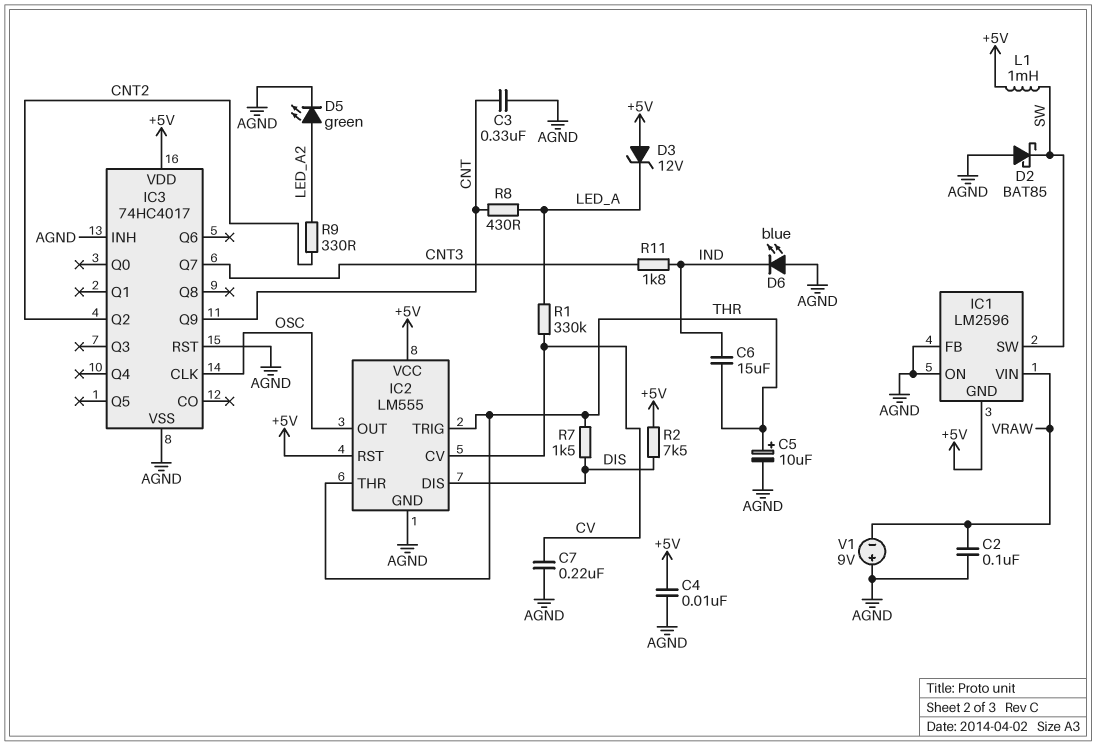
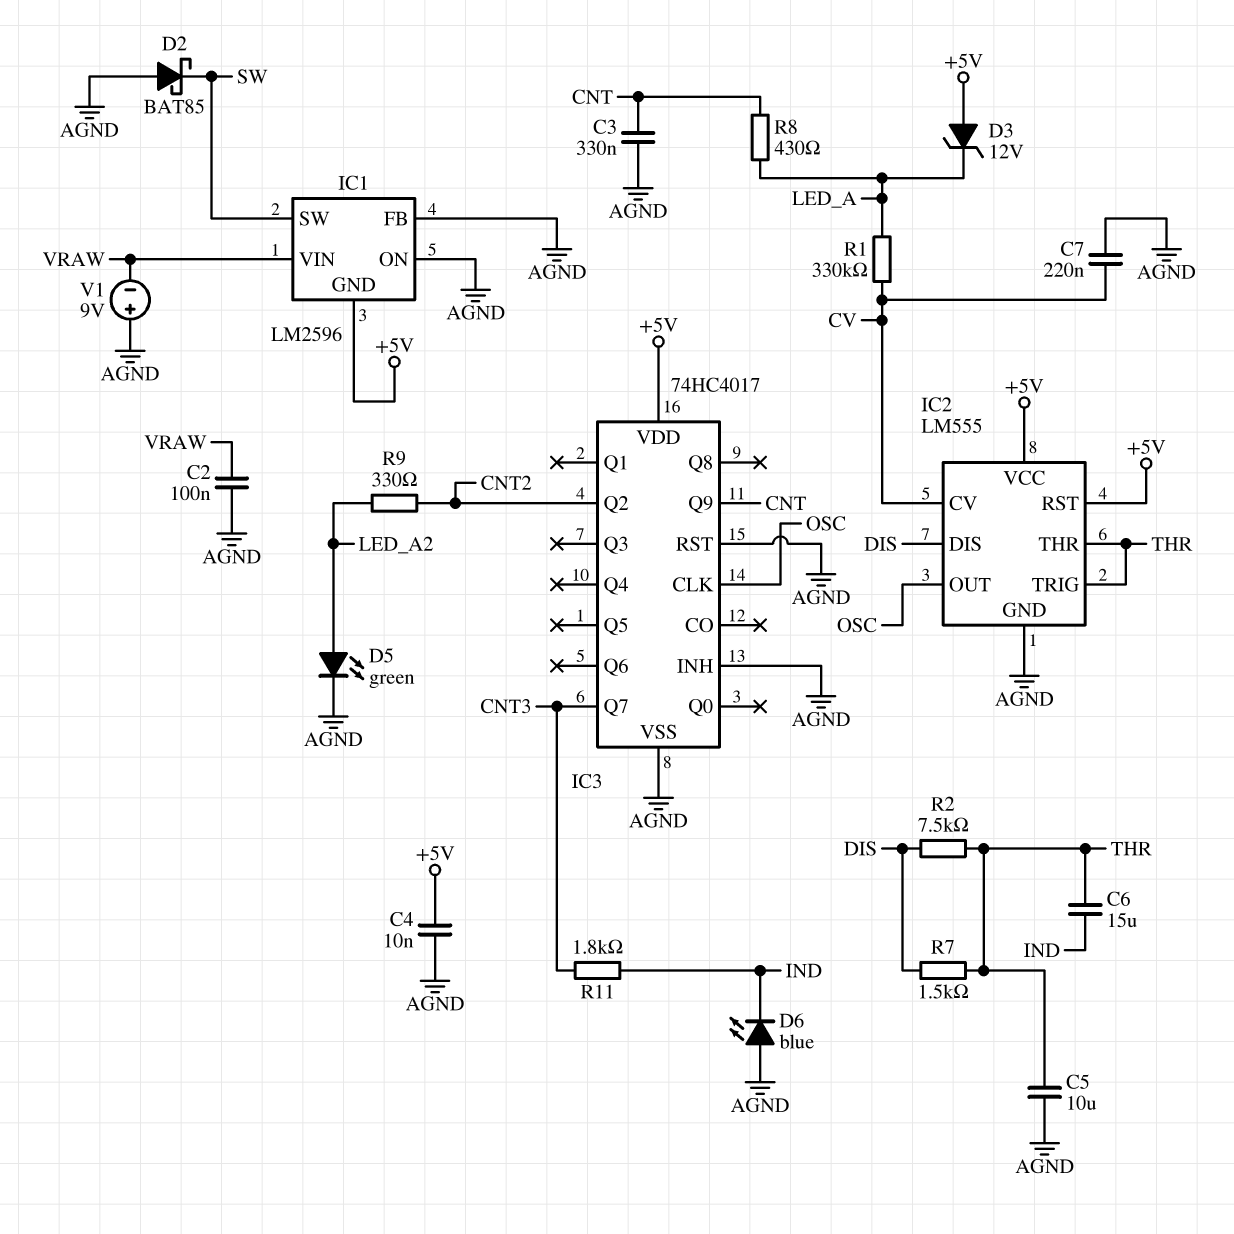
C5: 10uF (plus THR, minus AGND) -> 10uF (AGND, THR)
L1: 1mH (+5V, SW) -> none
R2: 7.5k (+5V, DIS) -> 7.5k (DIS, THR)

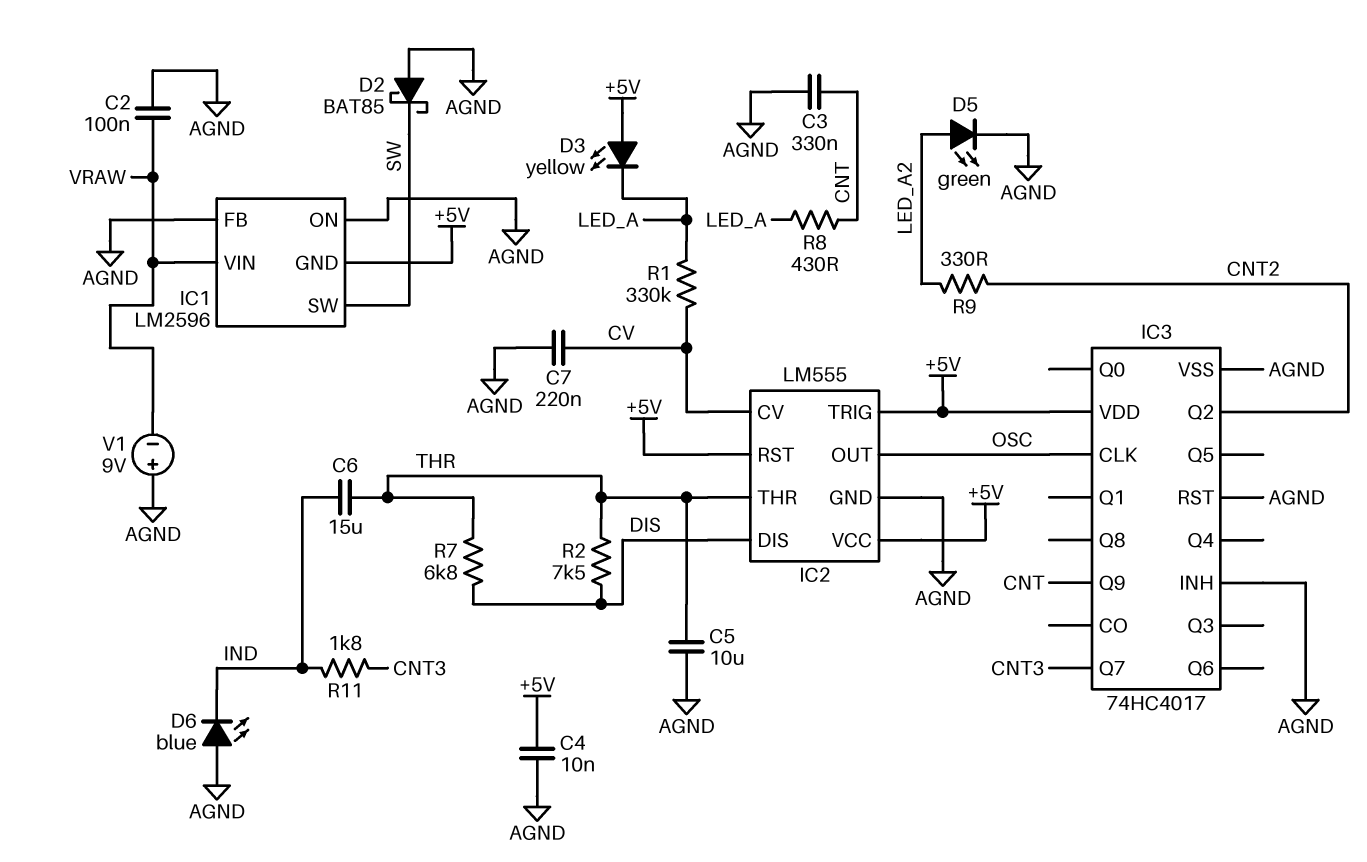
D3: zener 12V (A +5V, K LED_A) -> LED yellow (A +5V, K LED_A)
IC2 pin TRIG: THR -> +5V
R7: 1.5k (DIS, THR) -> 6.8k (DIS, THR)

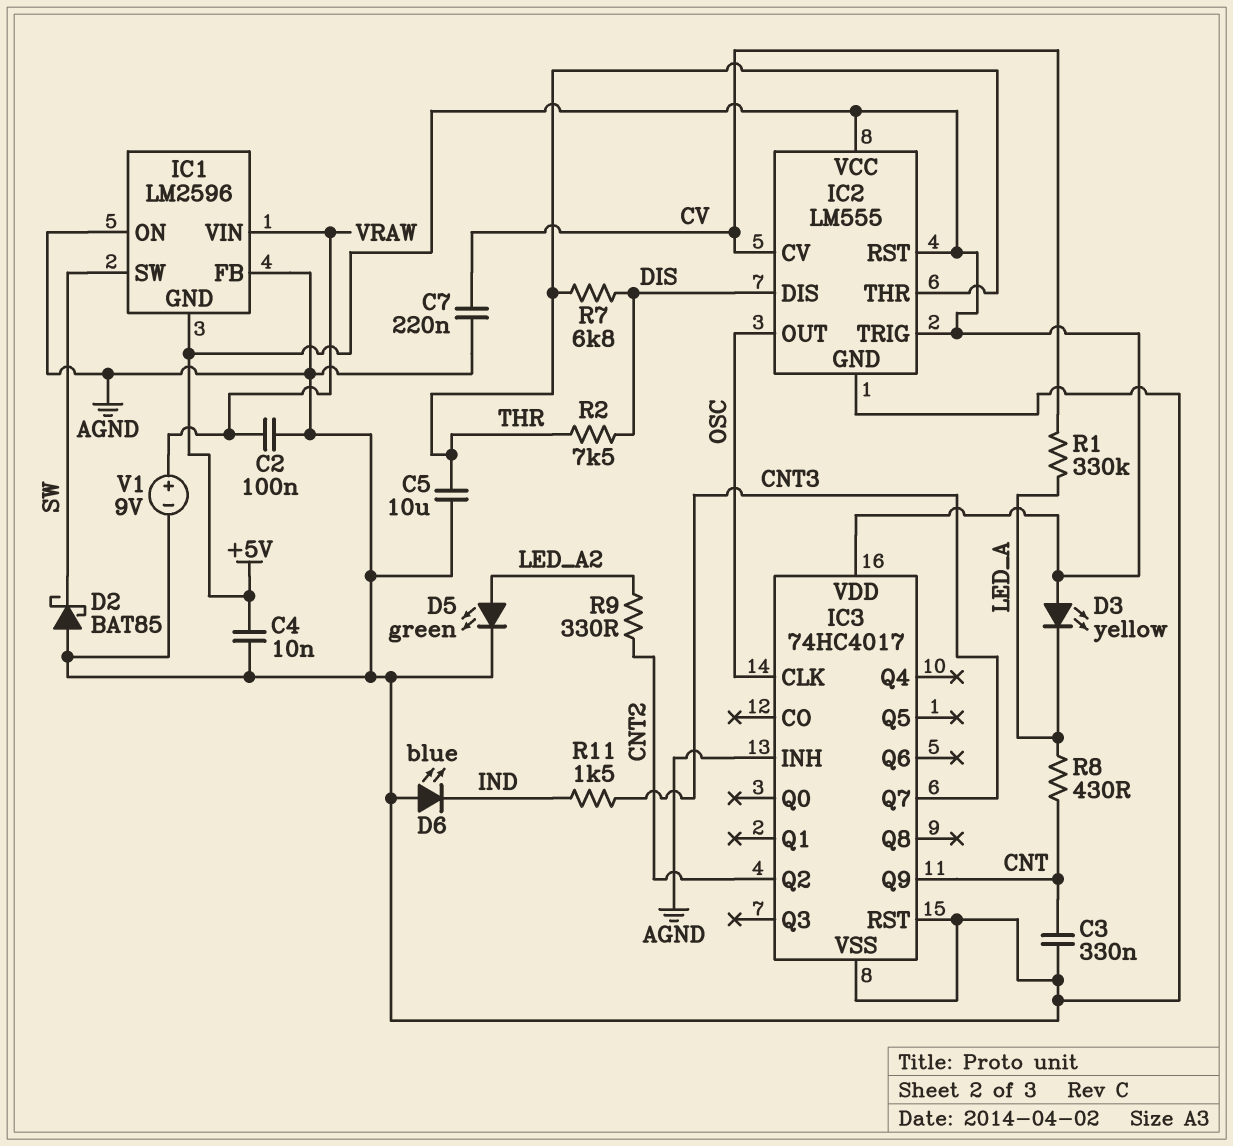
C6: 15uF (IND, THR) -> none
R11: 1.8k (CNT3, IND) -> 1.5k (CNT3, IND)
V1: 9V (plus AGND, minus VRAW) -> 9V (plus VRAW, minus AGND)

